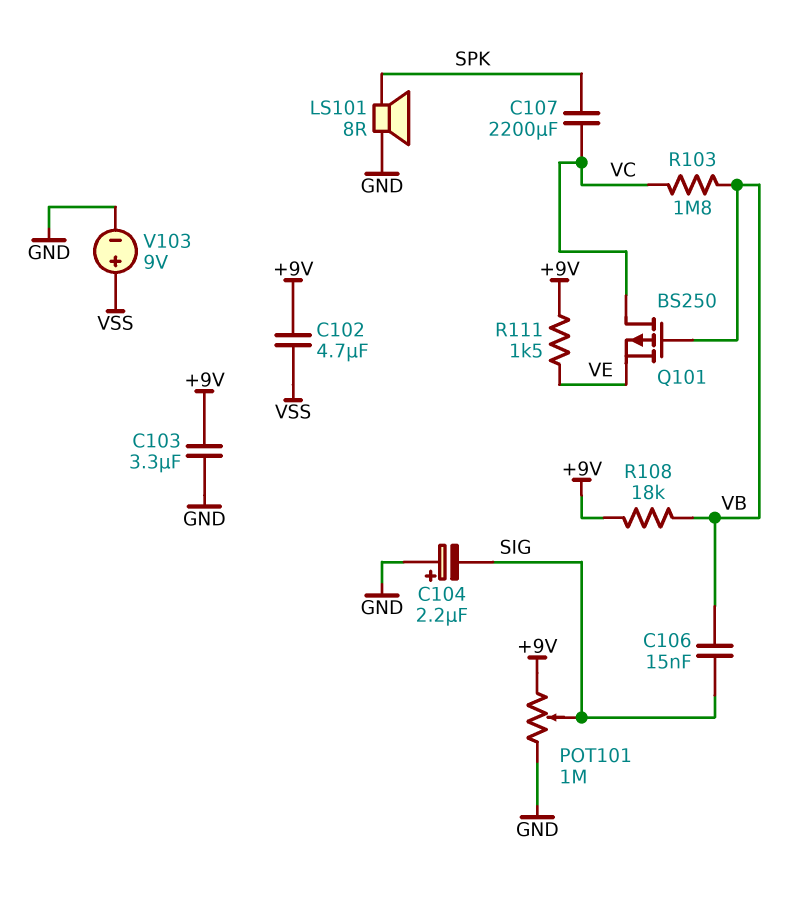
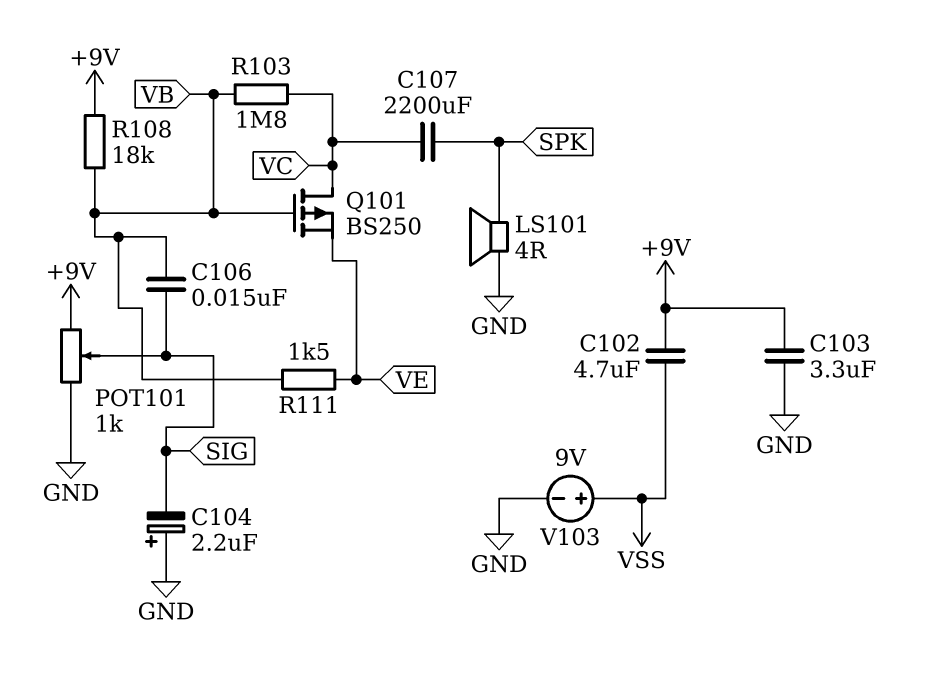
LS101: speaker 8R (GND, SPK) -> speaker 4R (GND, SPK)
POT101: 1M (+9V, GND, wiper SIG) -> 1k (+9V, GND, wiper SIG)
R111: 1.5k (+9V, VE) -> 1.5k (VB, VE)

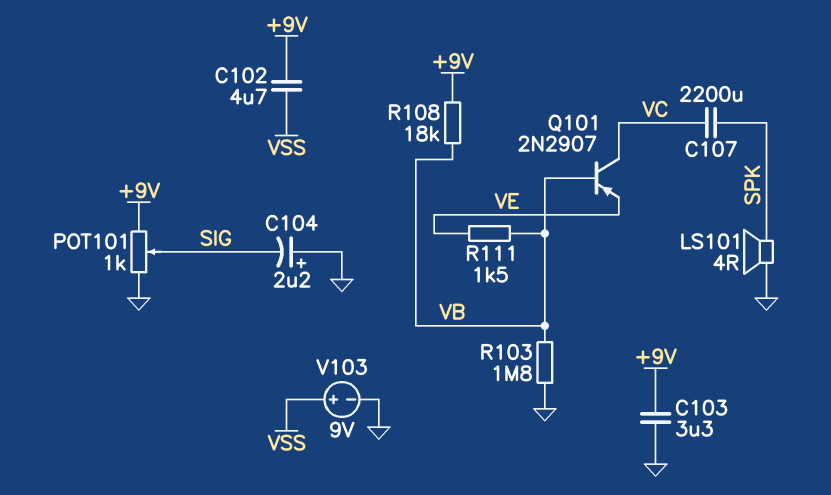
C106: 15nF (SIG, VB) -> none
Q101: PMOS BS250 (G VB, D VC, S VE) -> PNP 2N2907 (B VB, C VC, E VE)
R103: 1.8M (VB, VC) -> 1.8M (GND, VB)

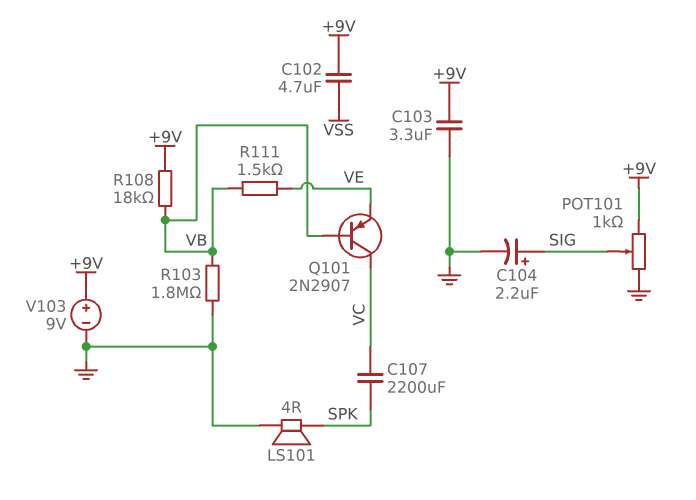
C104: 2.2uF (plus GND, minus SIG) -> 2.2uF (plus SIG, minus GND)
V103: 9V (plus VSS, minus GND) -> 9V (plus +9V, minus GND)

